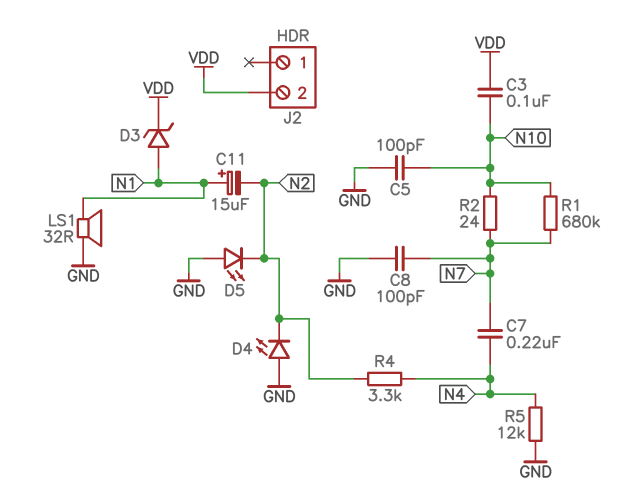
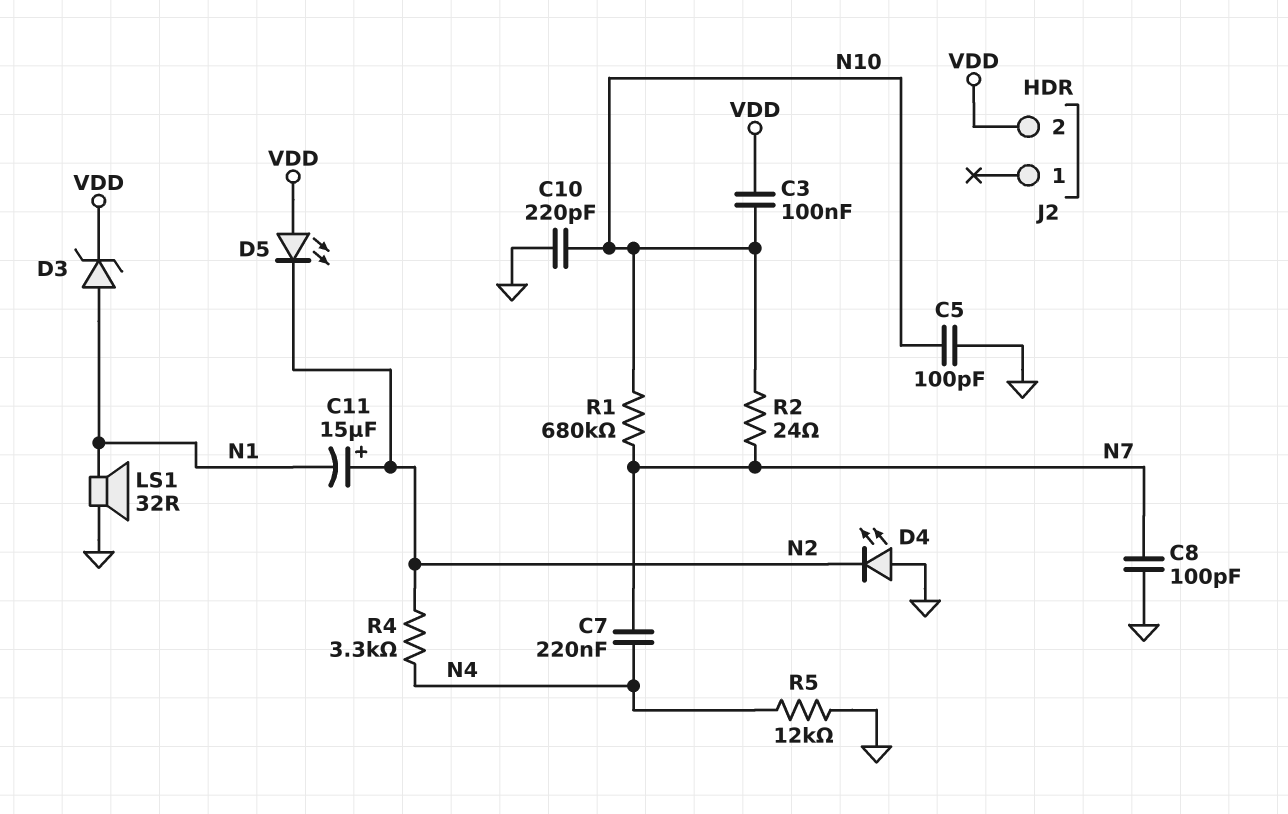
C10: none -> 220pF (GND, N10)
C11: 15uF (plus N1, minus N2) -> 15uF (plus N2, minus N1)
D5: LED (A GND, K N2) -> LED (A VDD, K N2)

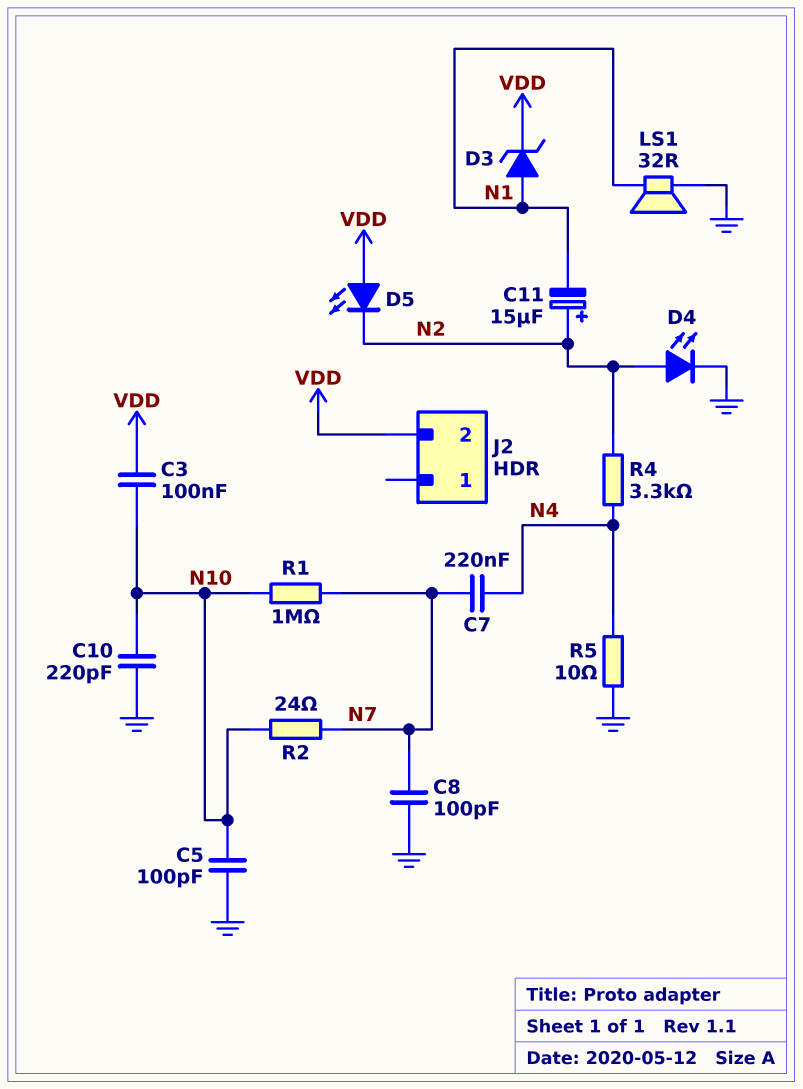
D4: LED (A GND, K N2) -> LED (A N2, K GND)
R1: 680k (N7, N10) -> 1M (N7, N10)
R5: 12k (GND, N4) -> 10 (GND, N4)

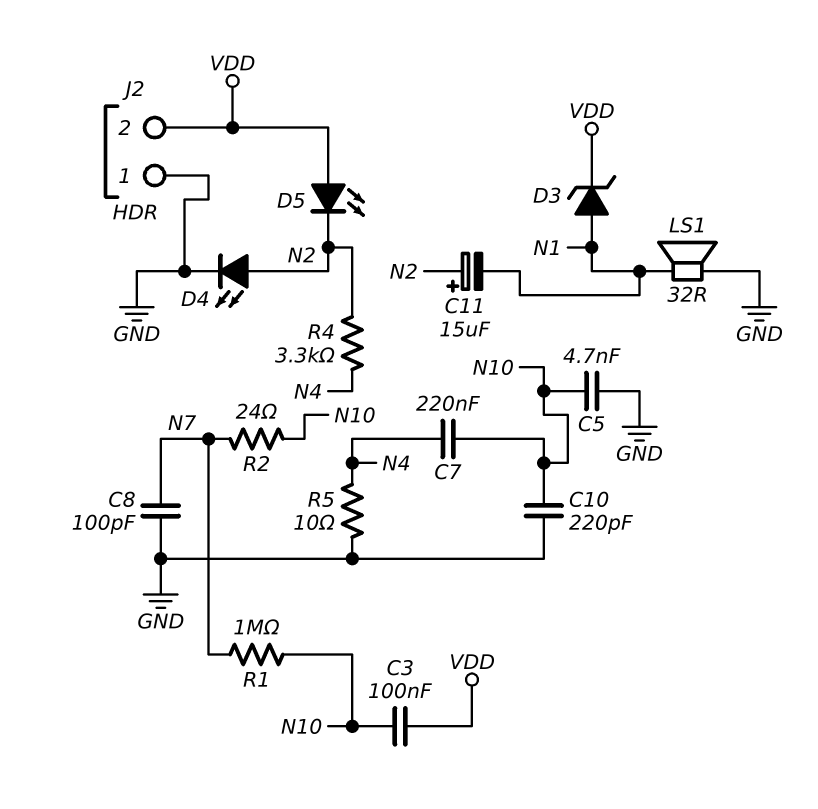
C5: 100pF (GND, N10) -> 4.7nF (GND, N10)
C7: 220nF (N4, N7) -> 220nF (N4, N10)
J2 pin 1: none -> GND

